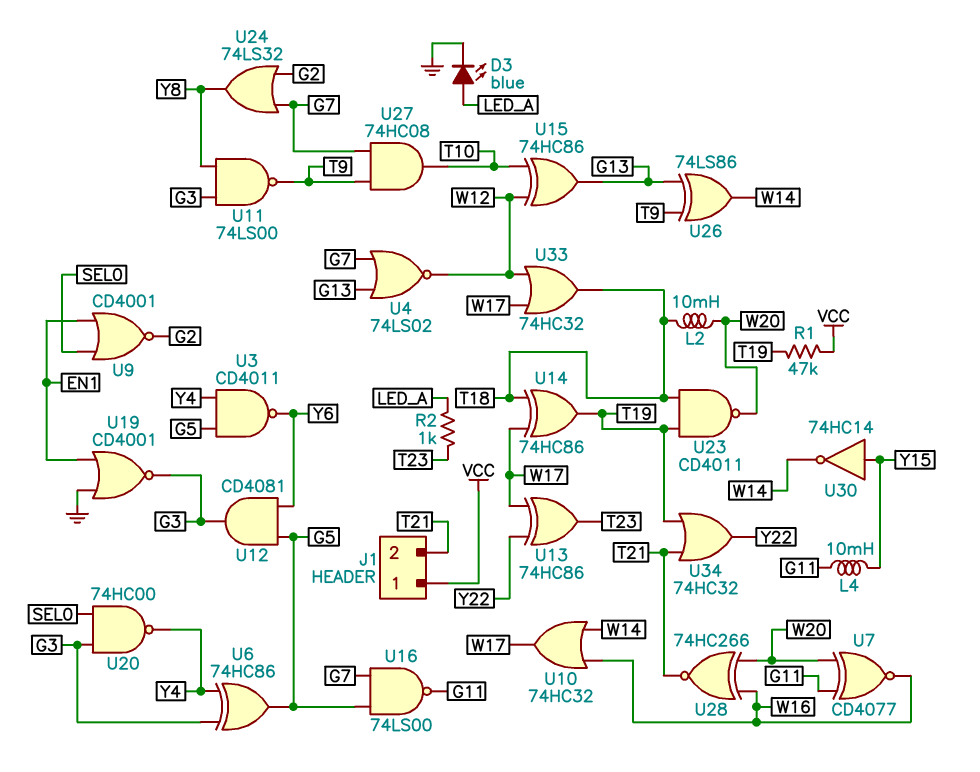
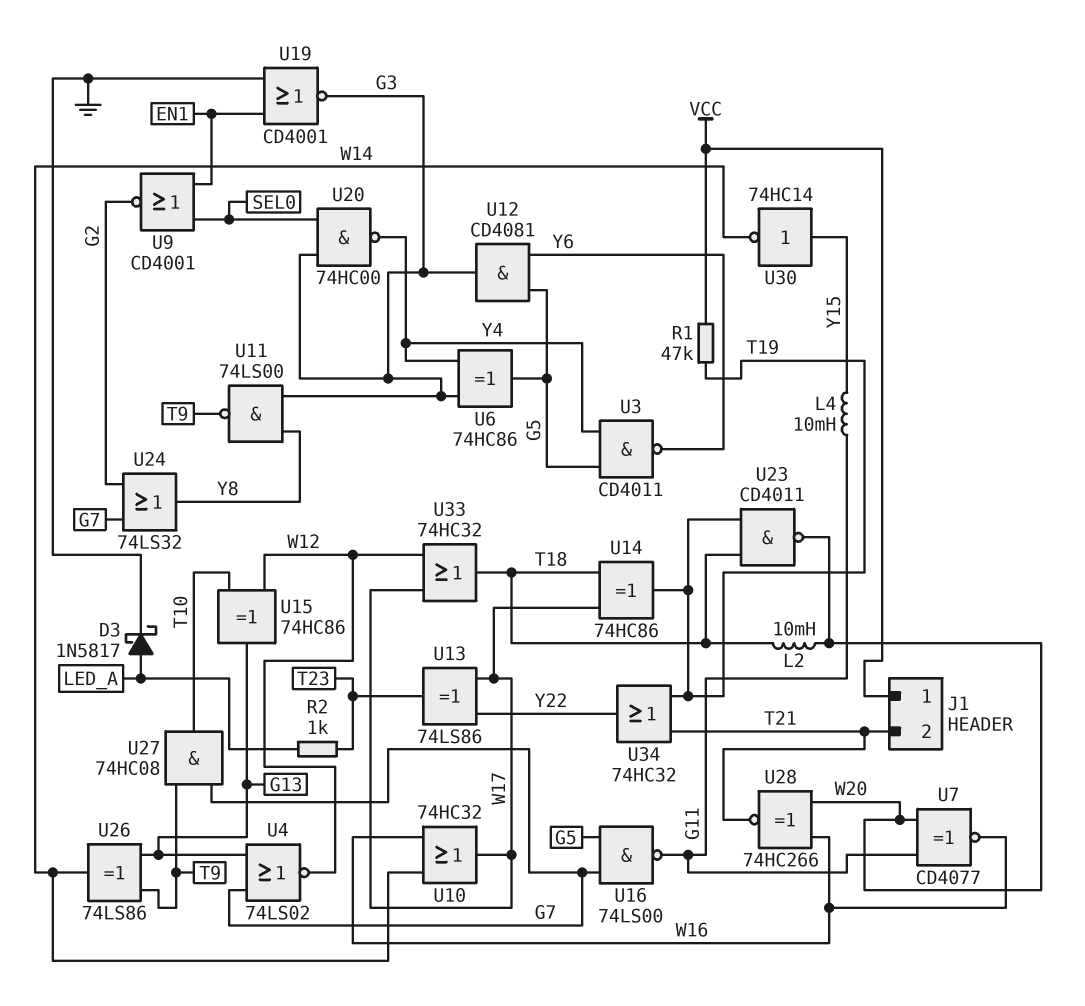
D3: LED blue (A LED_A, K GND) -> schottky 1N5817 (A LED_A, K GND)
U13: XOR 74HC86 (in W17, in Y22, out T23) -> XOR 74LS86 (in W17, in Y22, out T23)

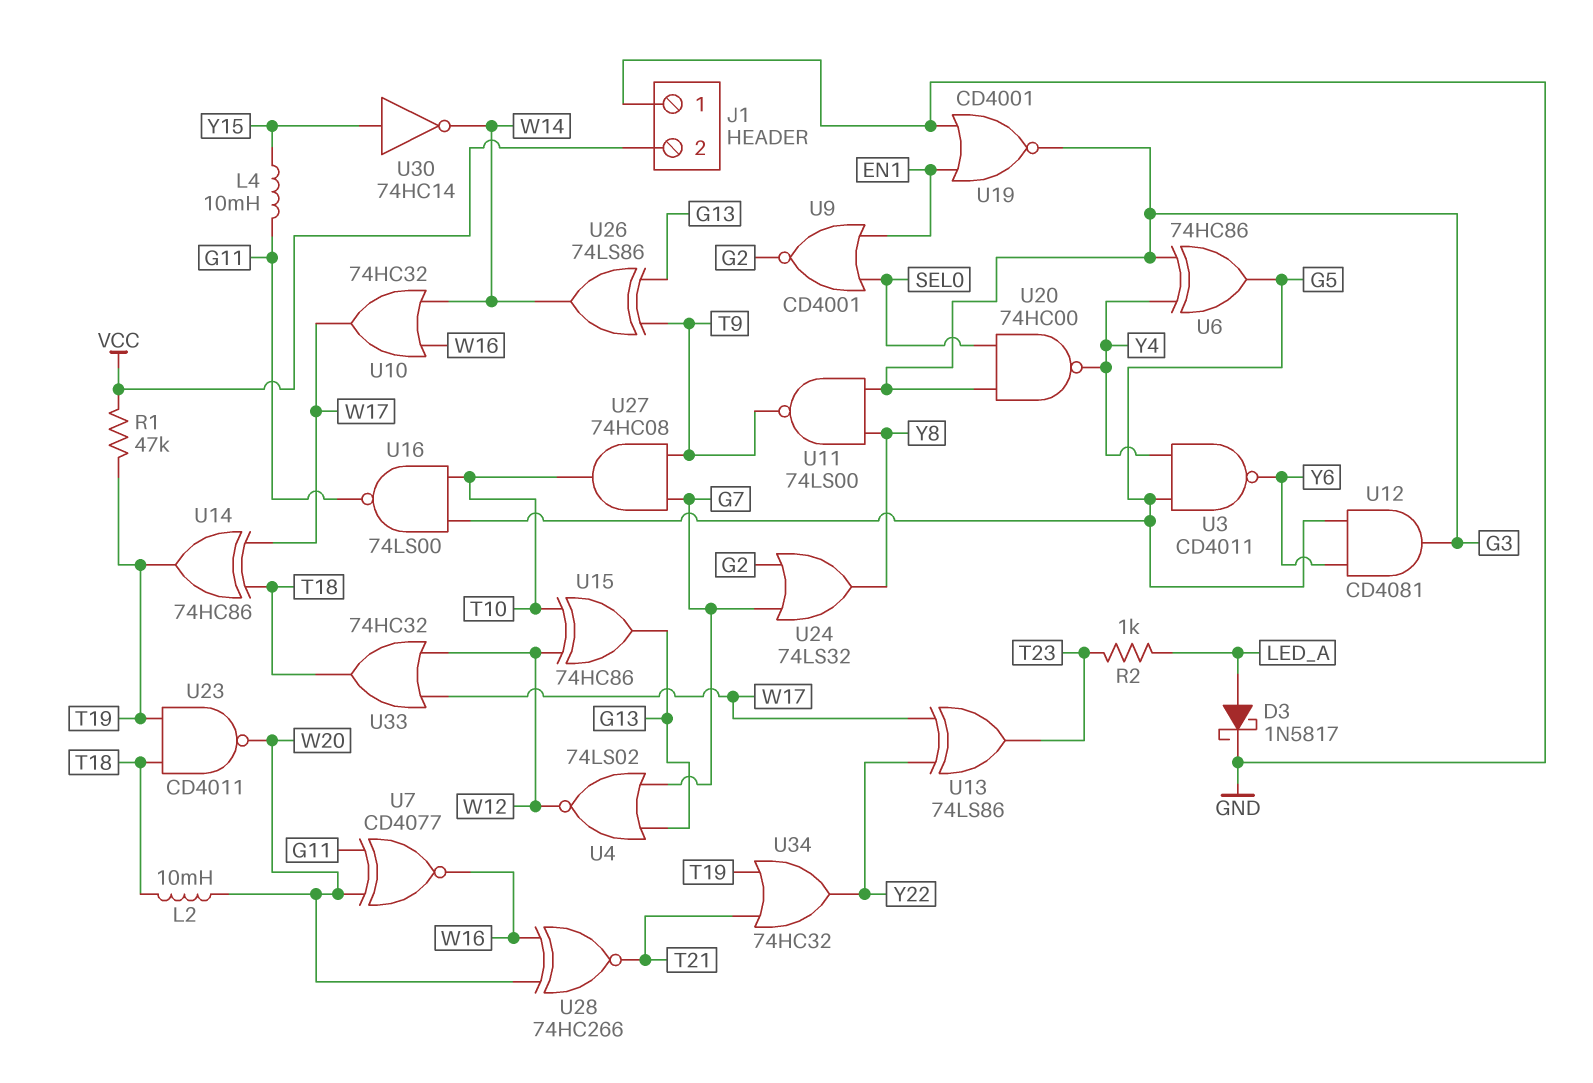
J1 pin 1: VCC -> GND
J1 pin 2: T21 -> VCC
U16: NAND 74LS00 (in G5, in G7, out G11) -> NAND 74LS00 (in G5, in T10, out G11)

